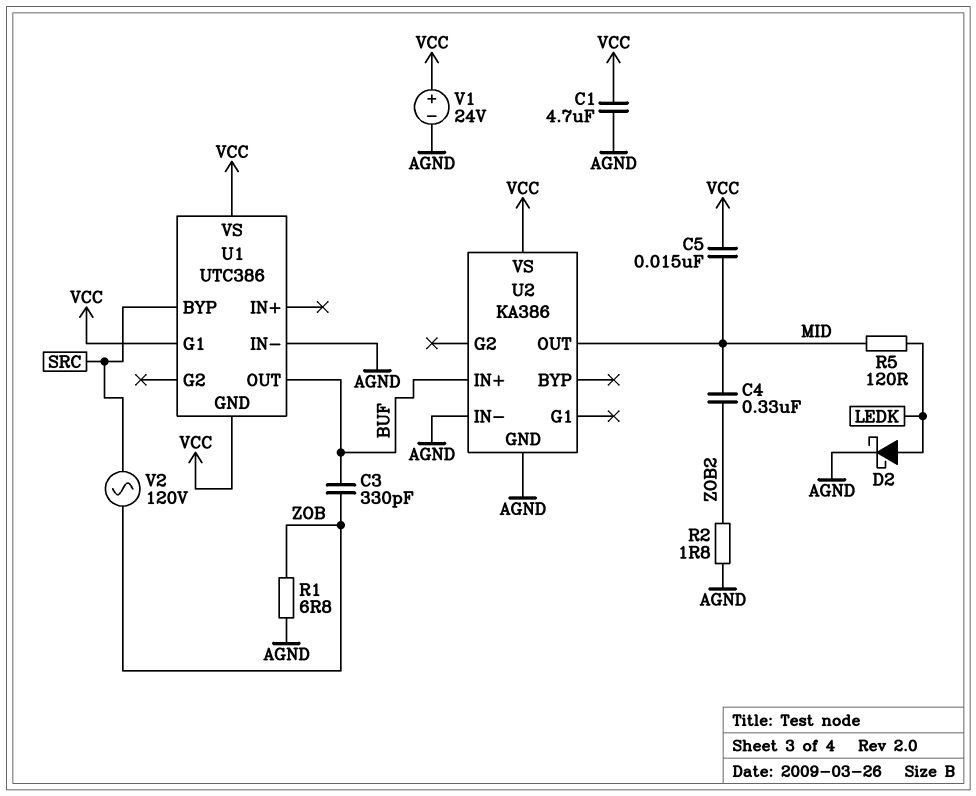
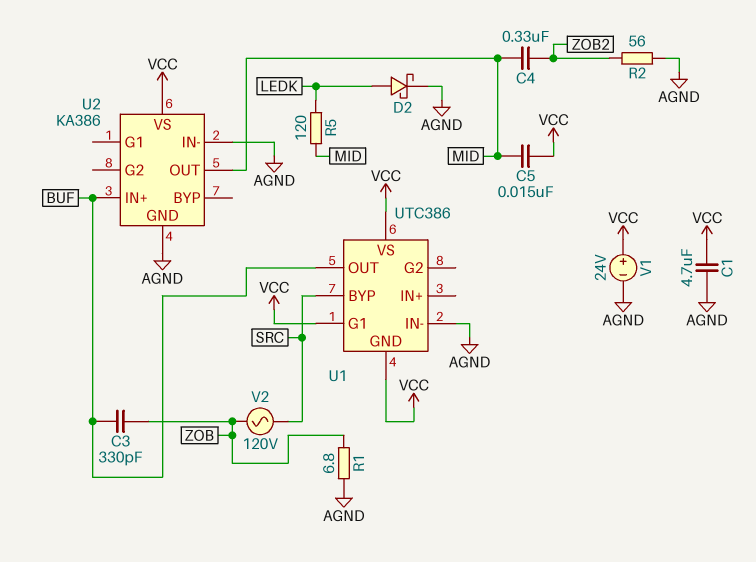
R2: 1.8 (AGND, ZOB2) -> 56 (AGND, ZOB2)

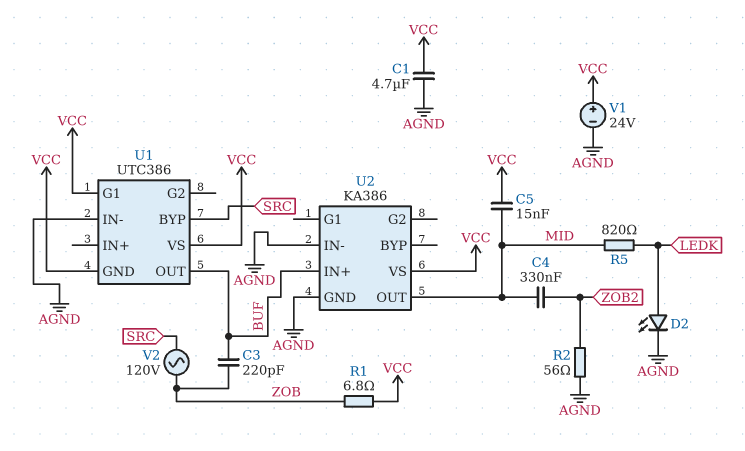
C3: 330pF (BUF, ZOB) -> 220pF (BUF, ZOB)
D2: schottky (A LEDK, K AGND) -> LED (A LEDK, K AGND)
R1: 6.8 (AGND, ZOB) -> 6.8 (VCC, ZOB)
R5: 120 (LEDK, MID) -> 820 (LEDK, MID)

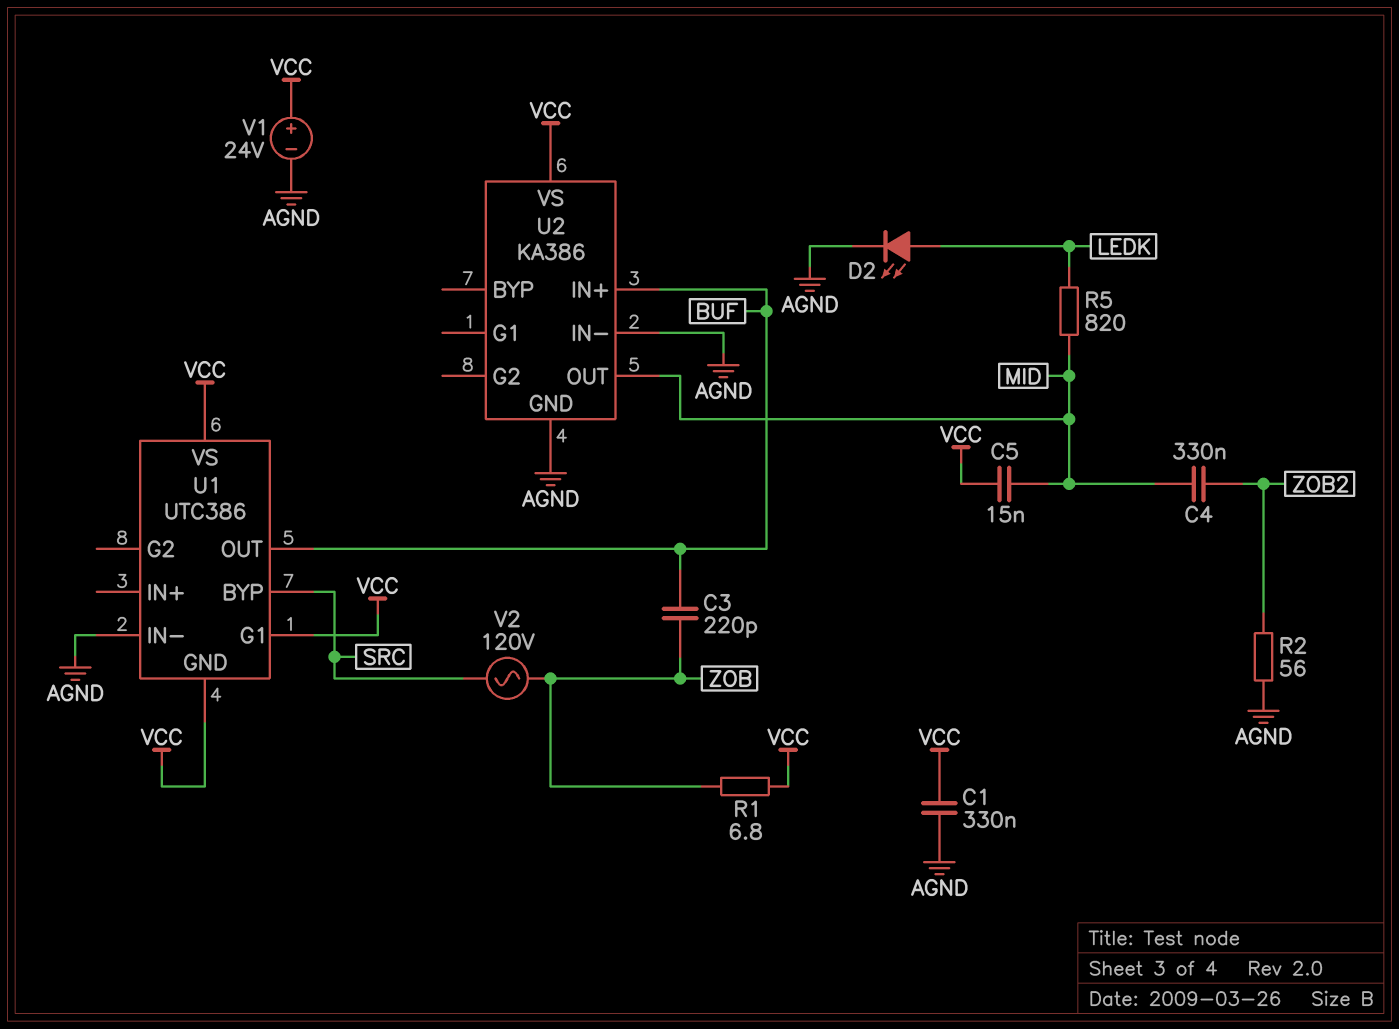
C1: 4.7uF (AGND, VCC) -> 330nF (AGND, VCC)

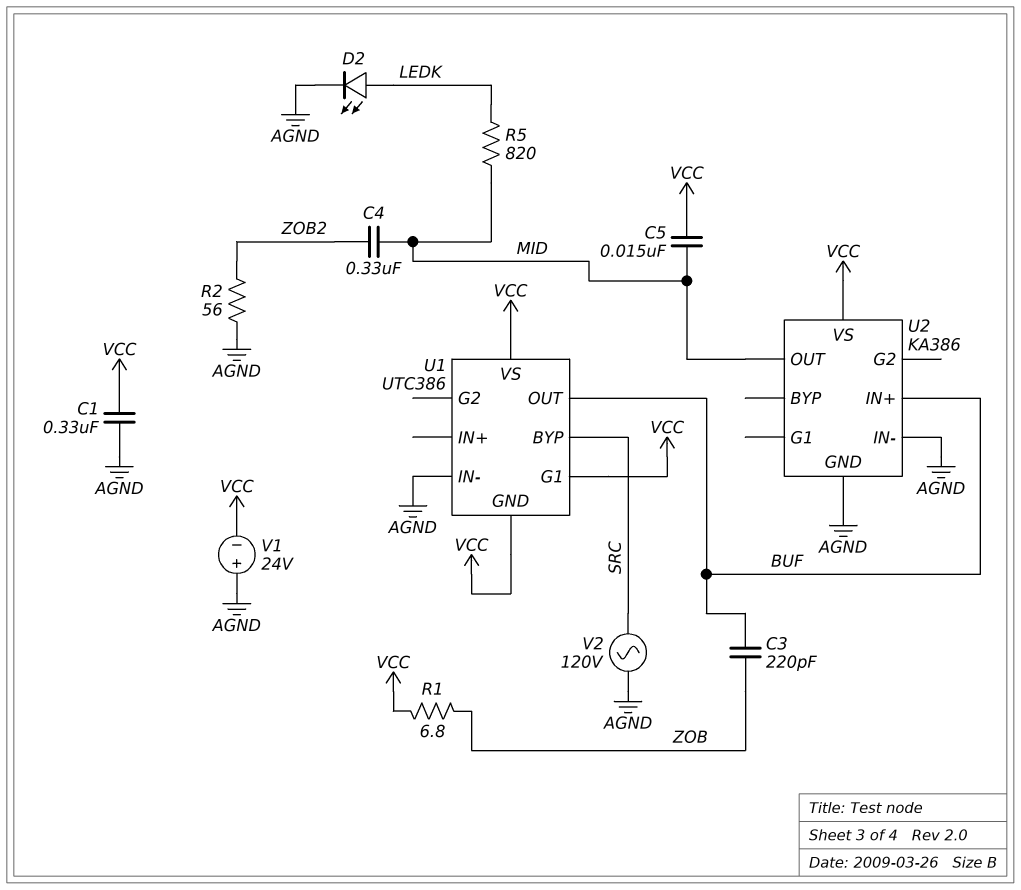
V1: 24V (plus VCC, minus AGND) -> 24V (plus AGND, minus VCC)
V2: AC 120V (SRC, ZOB) -> AC 120V (AGND, SRC)

